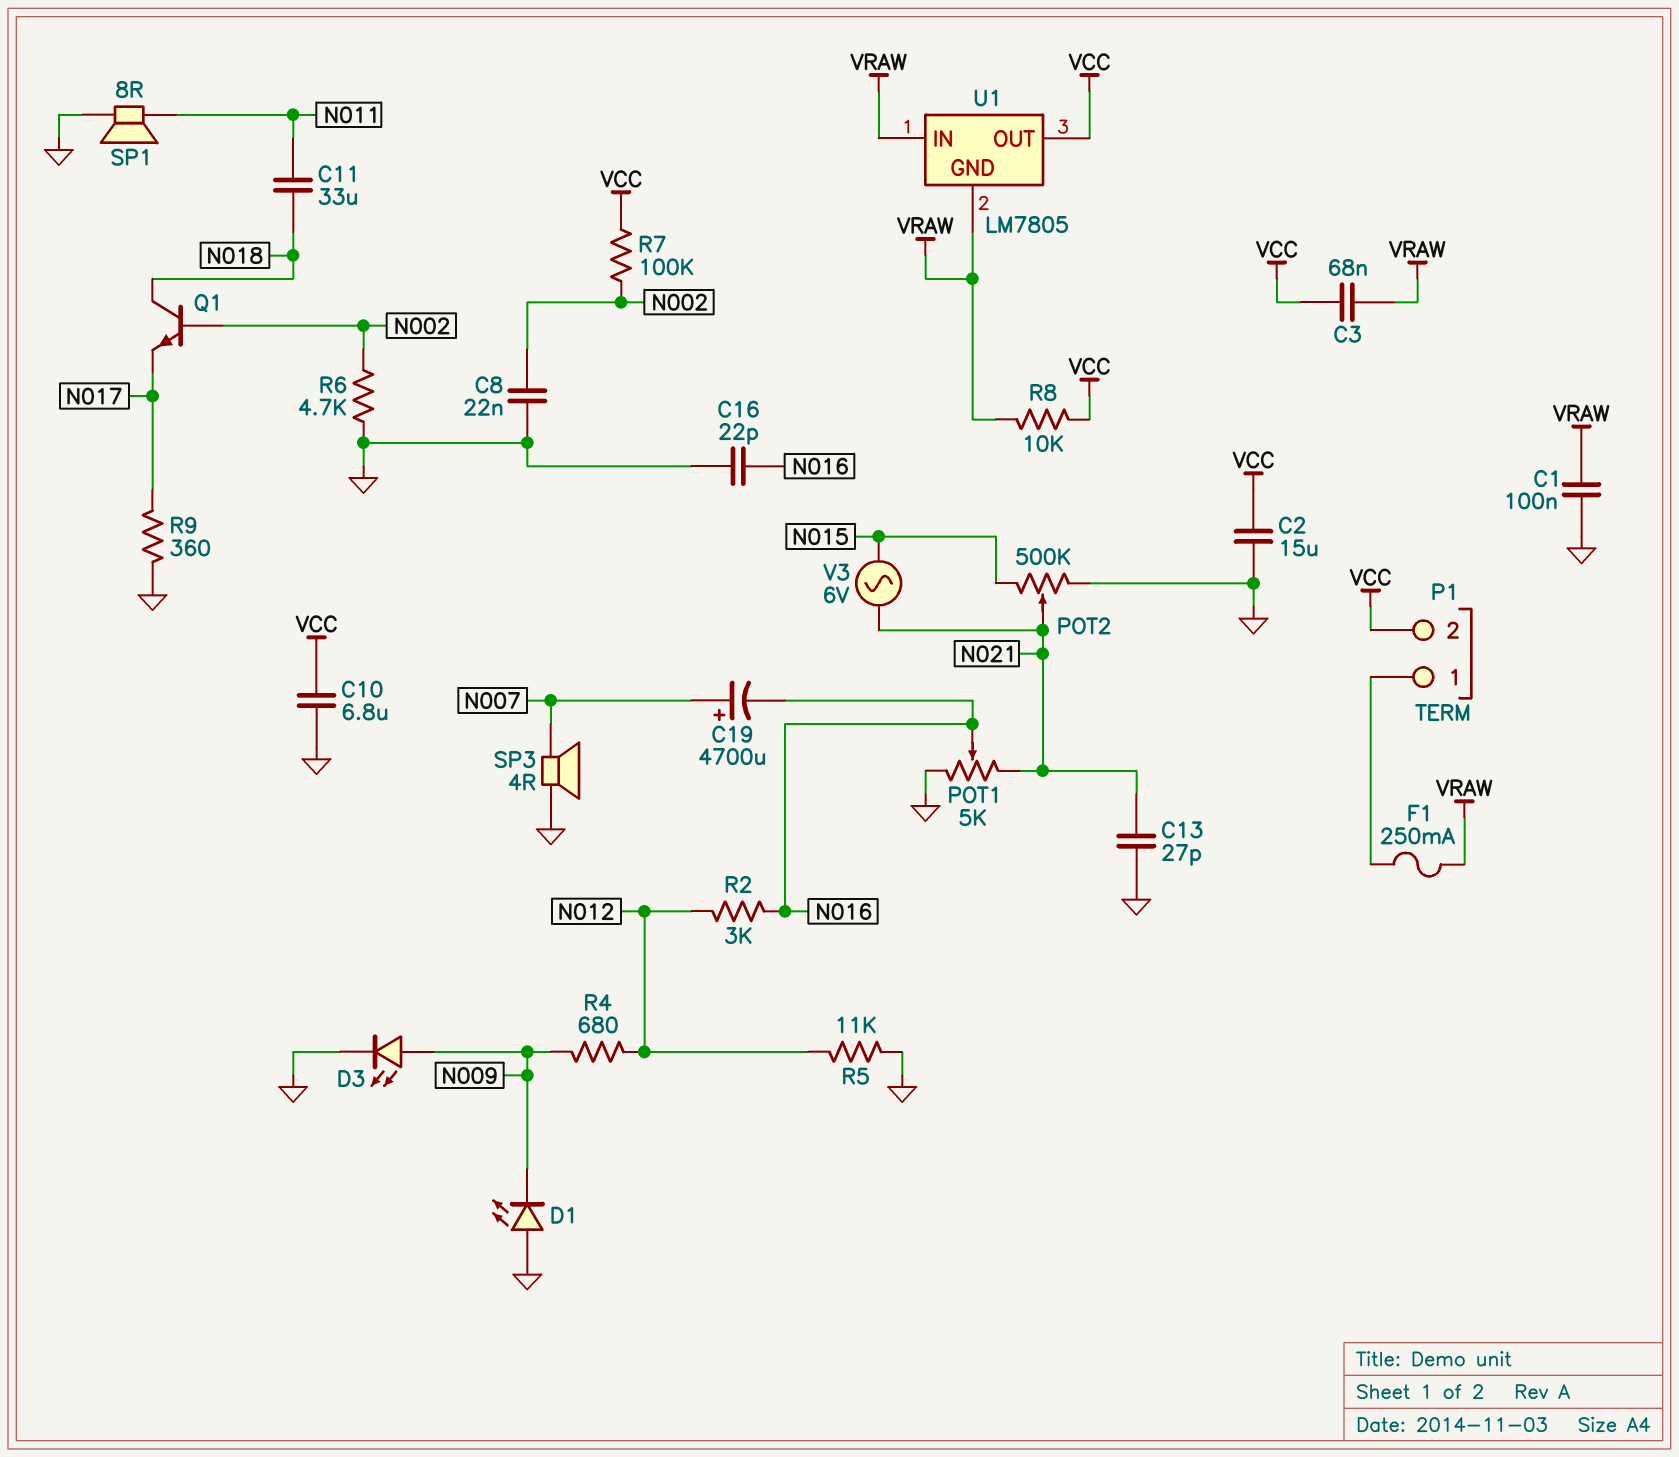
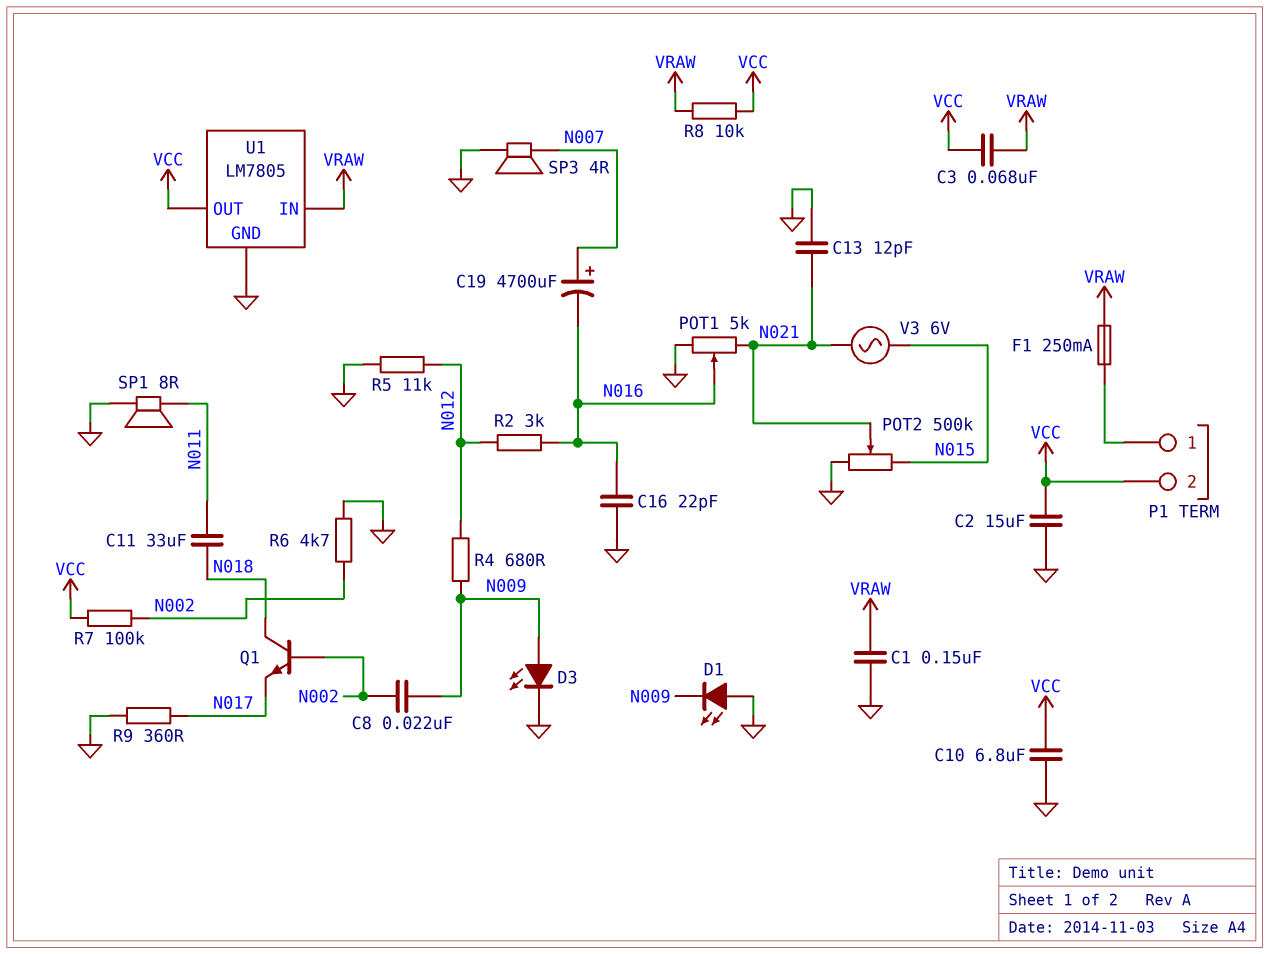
C1: 100nF (GND, VRAW) -> 150nF (GND, VRAW)
C8: 22nF (GND, N002) -> 22nF (N002, N009)
C13: 27pF (GND, N021) -> 12pF (GND, N021)
U1 pin GND: VRAW -> GND

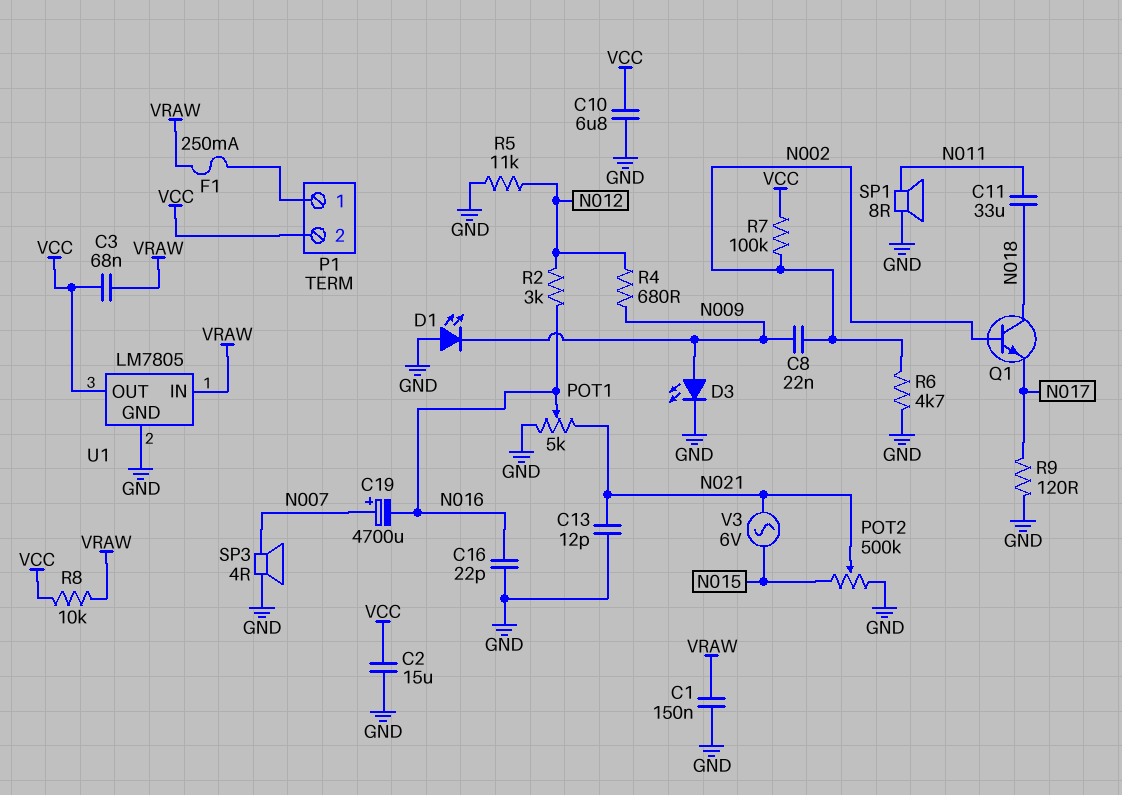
R9: 360 (GND, N017) -> 120 (GND, N017)

